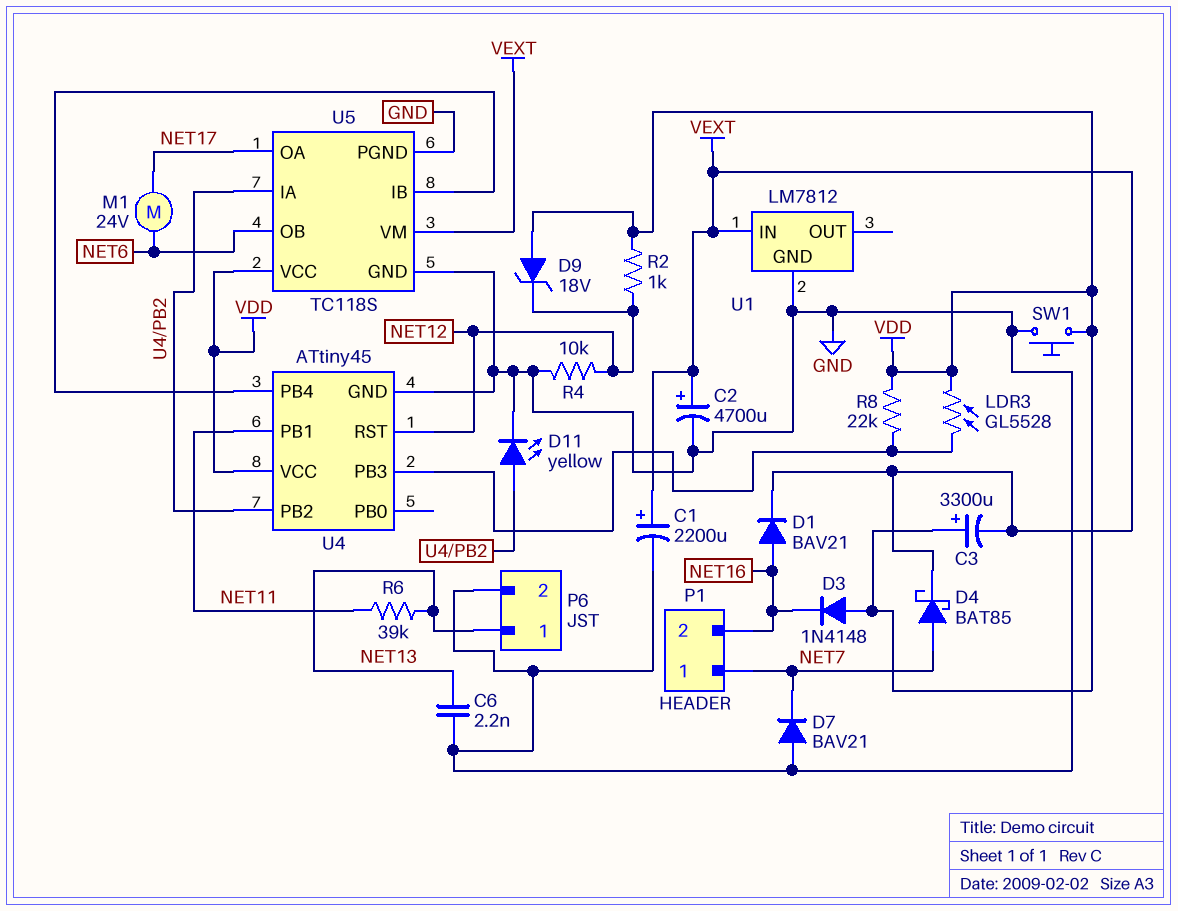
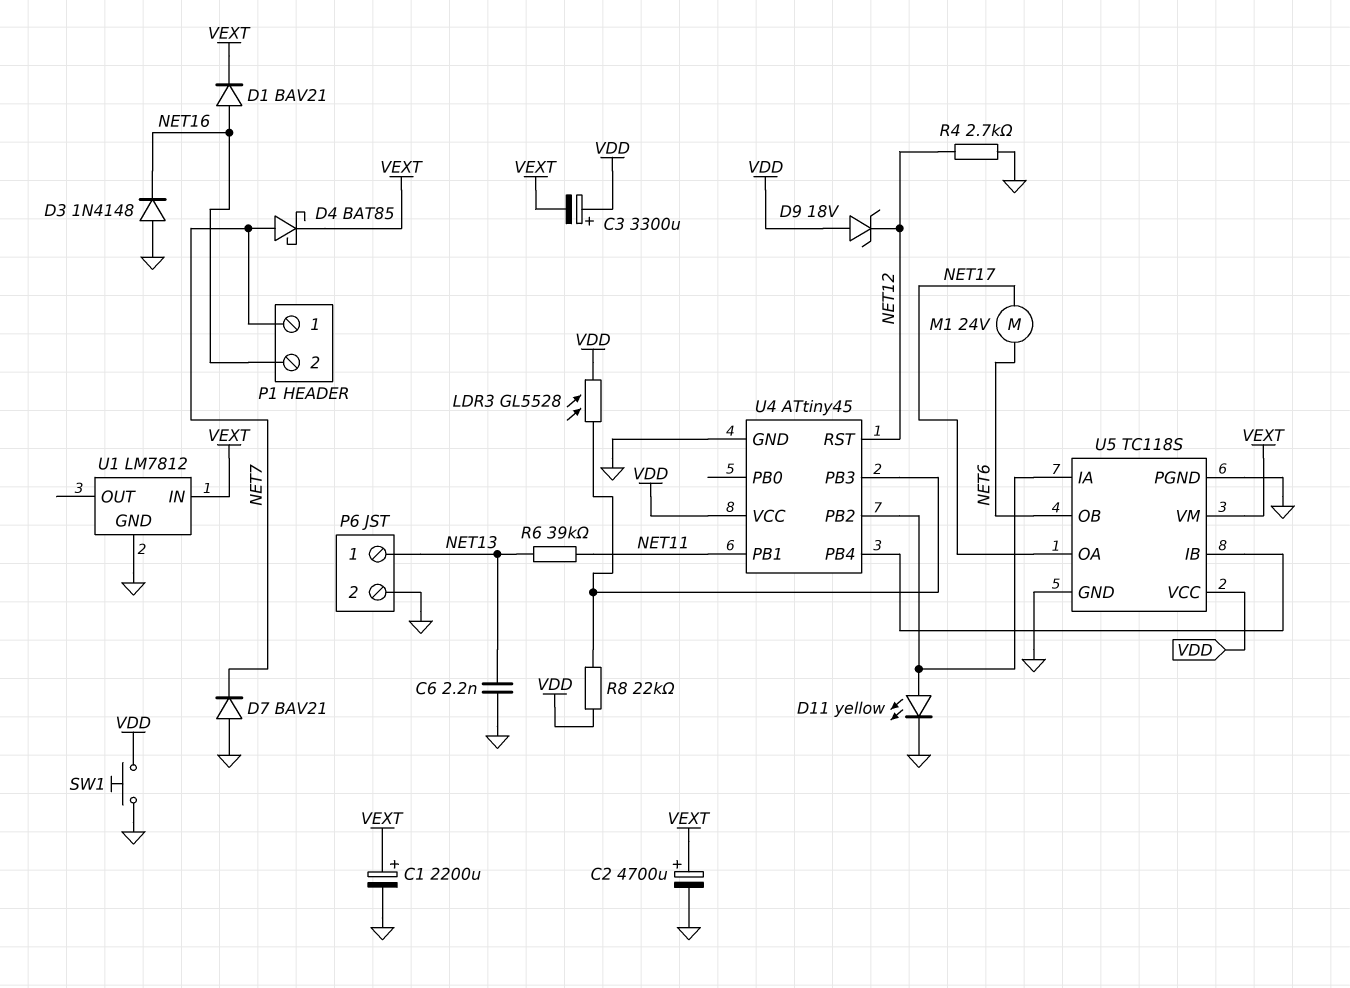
D3: diode 1N4148 (A VDD, K NET16) -> diode 1N4148 (A GND, K NET16)
R2: 1k (NET12, VDD) -> none
R4: 10k (GND, NET12) -> 2.7k (GND, NET12)

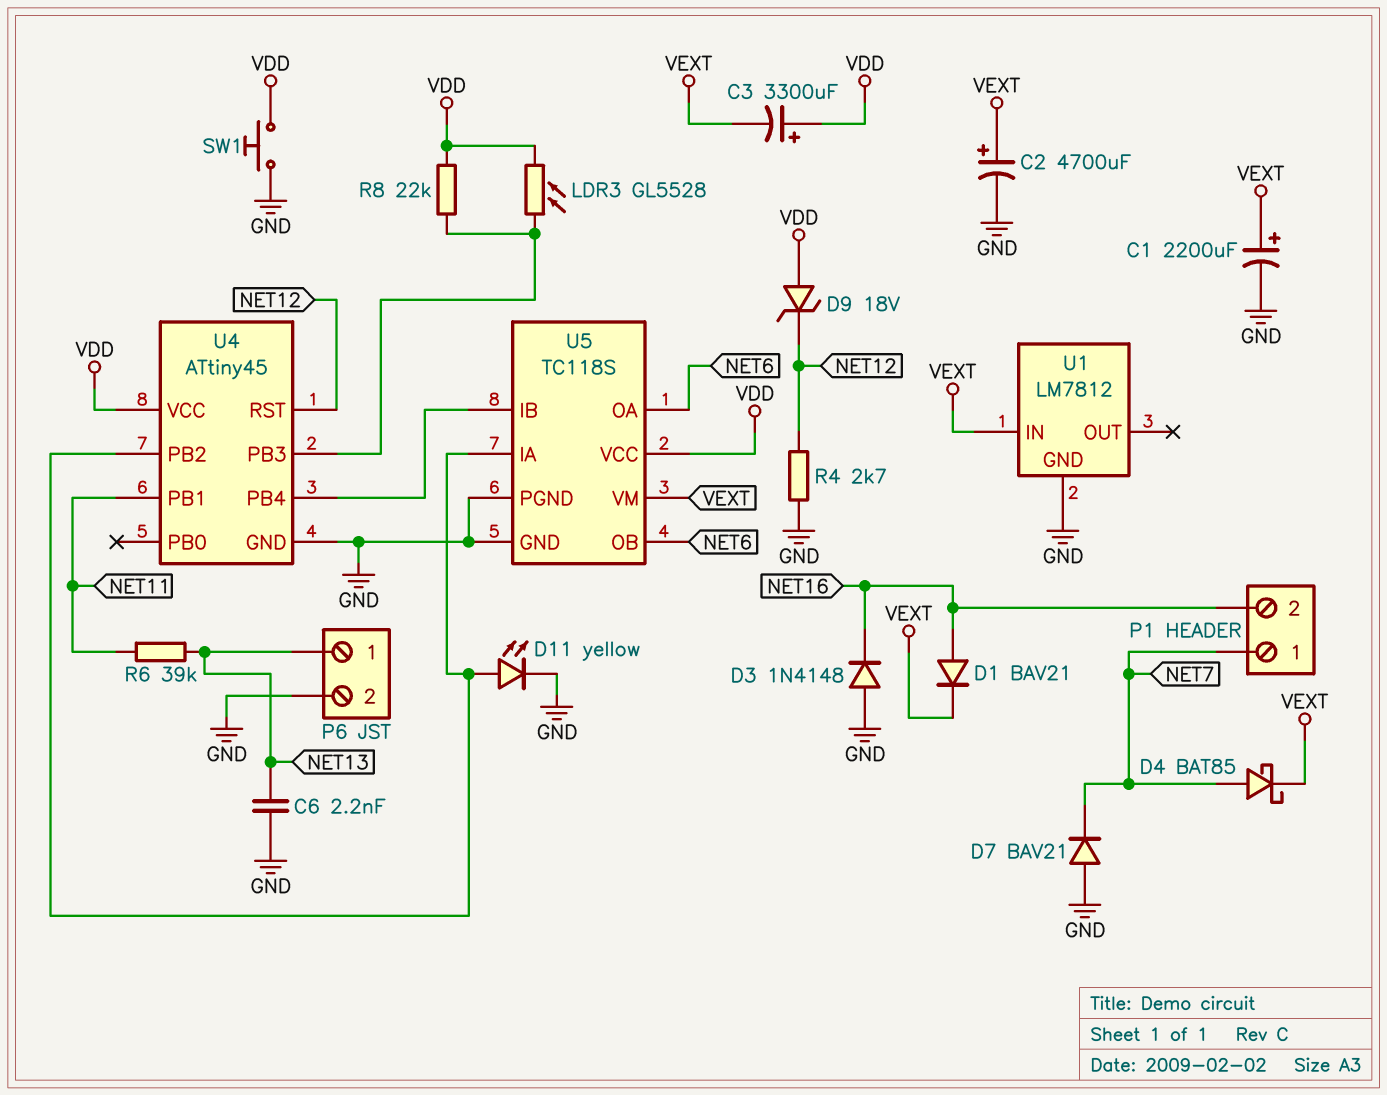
M1: motor 24V (NET6, NET17) -> none
U5 pin OA: NET17 -> NET6

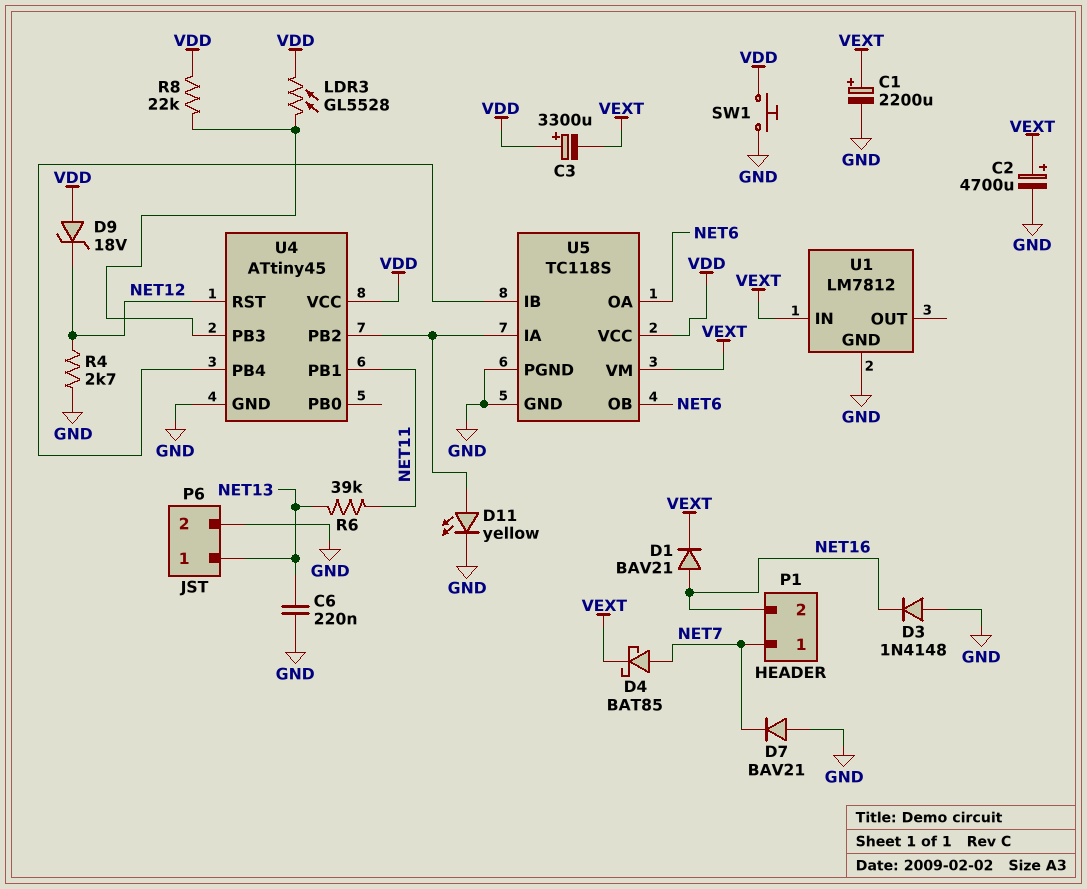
C6: 2.2nF (GND, NET13) -> 220nF (GND, NET13)

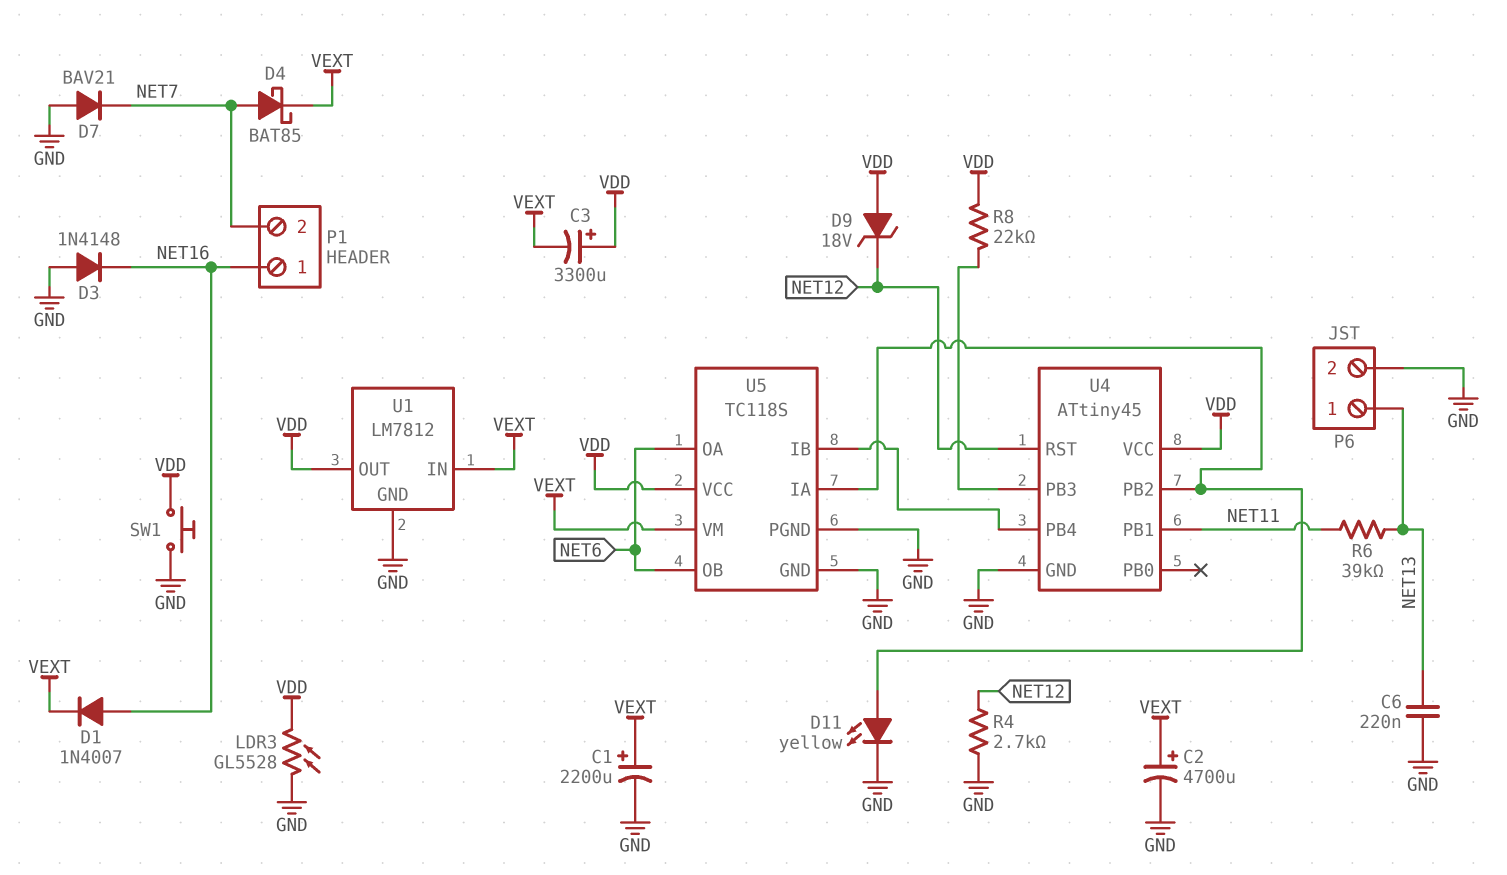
D1: diode BAV21 (A NET16, K VEXT) -> diode 1N4007 (A NET16, K VEXT)
LDR3: GL5528 (U4/PB3, VDD) -> GL5528 (GND, VDD)
P1 pin 1: NET7 -> NET16
P1 pin 2: NET16 -> NET7
U1 pin OUT: none -> VDD

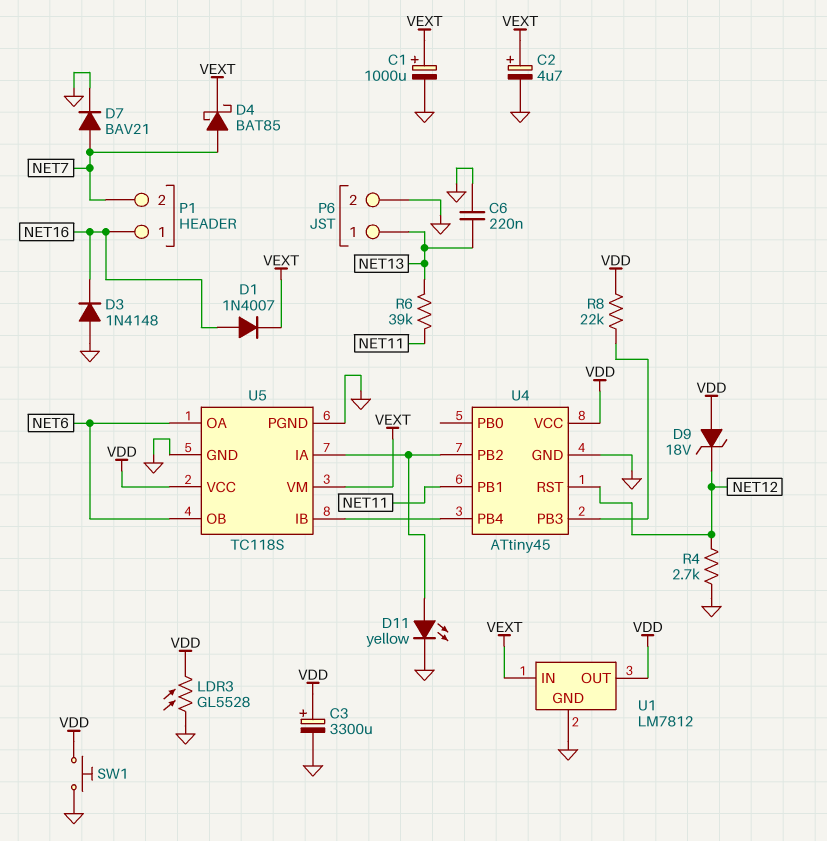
C1: 2200uF (plus VEXT, minus GND) -> 1000uF (plus VEXT, minus GND)
C2: 4700uF (plus VEXT, minus GND) -> 4.7uF (plus VEXT, minus GND)
C3: 3300uF (plus VDD, minus VEXT) -> 3300uF (plus VDD, minus GND)
D7: diode BAV21 (A GND, K NET7) -> diode BAV21 (A NET7, K GND)

